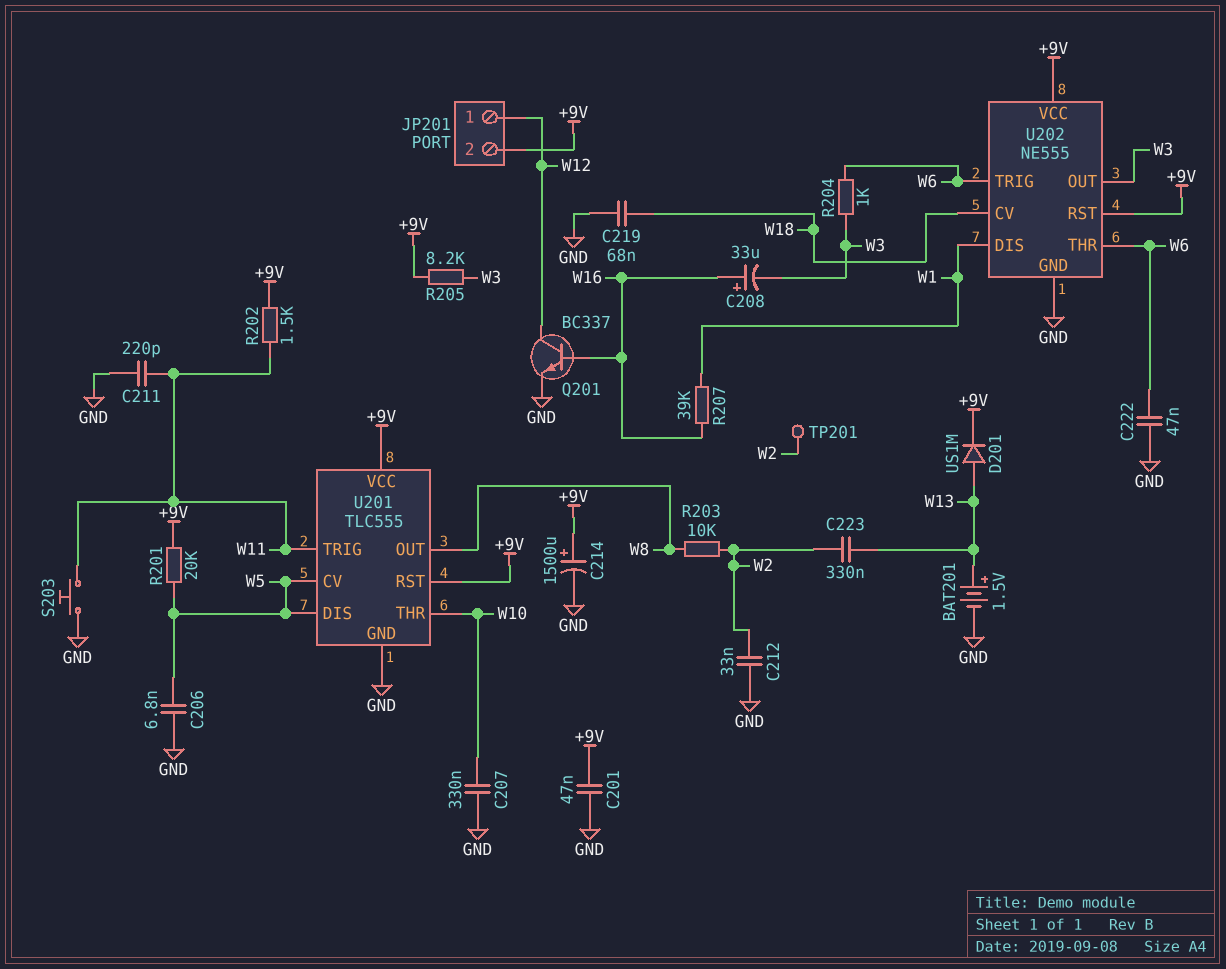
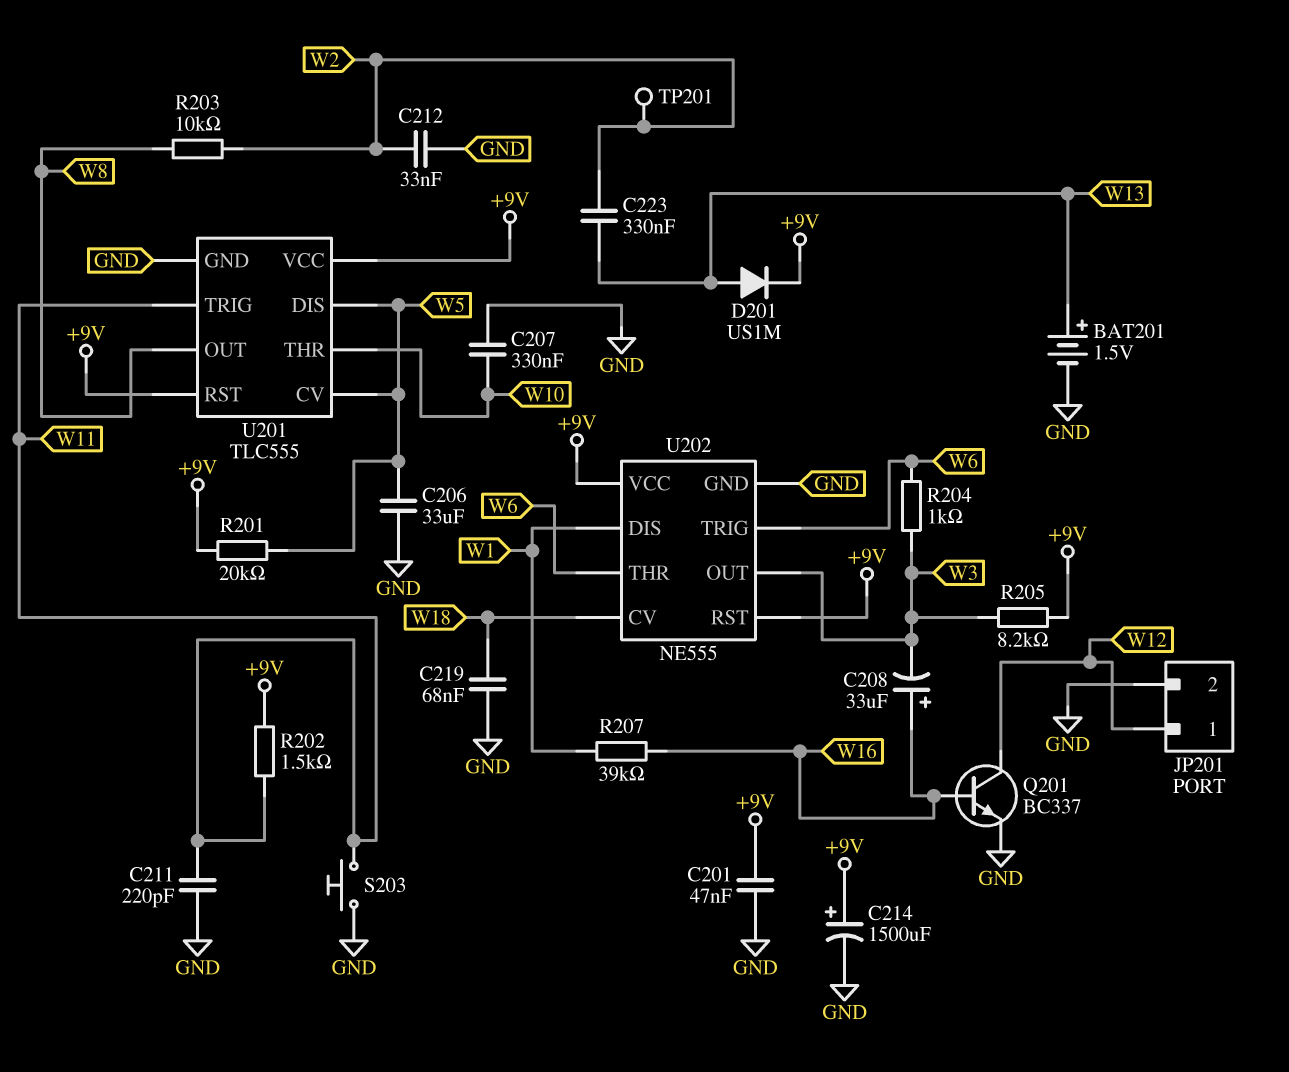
C206: 6.8nF (GND, W5) -> 33uF (GND, W5)
C222: 47nF (GND, W6) -> none
JP201 pin 2: +9V -> GND

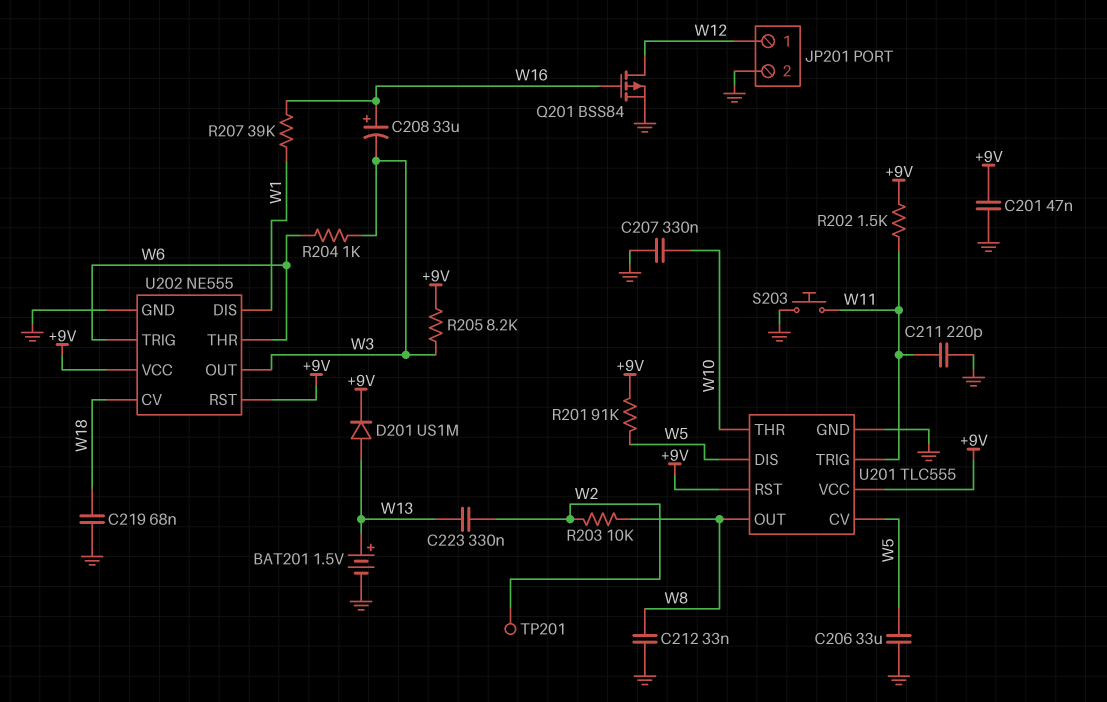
C212: 33nF (GND, W2) -> 33nF (GND, W8)
C214: 1500uF (plus +9V, minus GND) -> none
Q201: NPN BC337 (B W16, C W12, E GND) -> PMOS BSS84 (G W16, D W12, S GND)
R201: 20k (+9V, W5) -> 91k (+9V, W5)

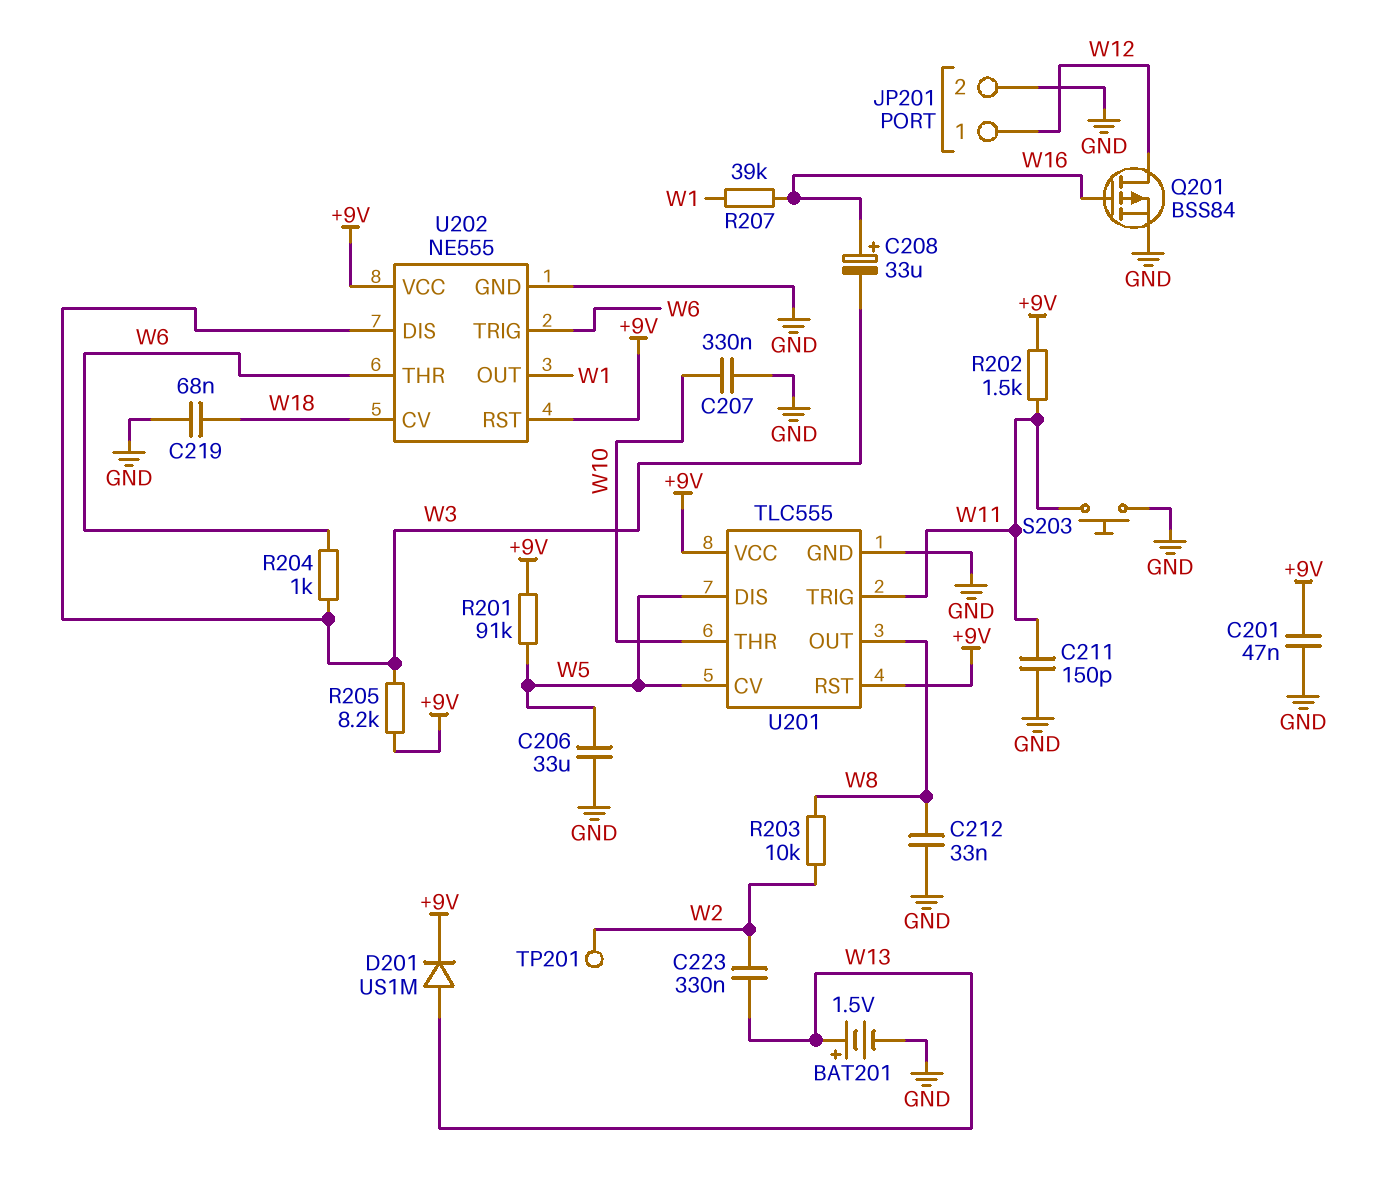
C211: 220pF (GND, W11) -> 150pF (GND, W11)
U202 pin DIS: W1 -> W3
U202 pin OUT: W3 -> W1

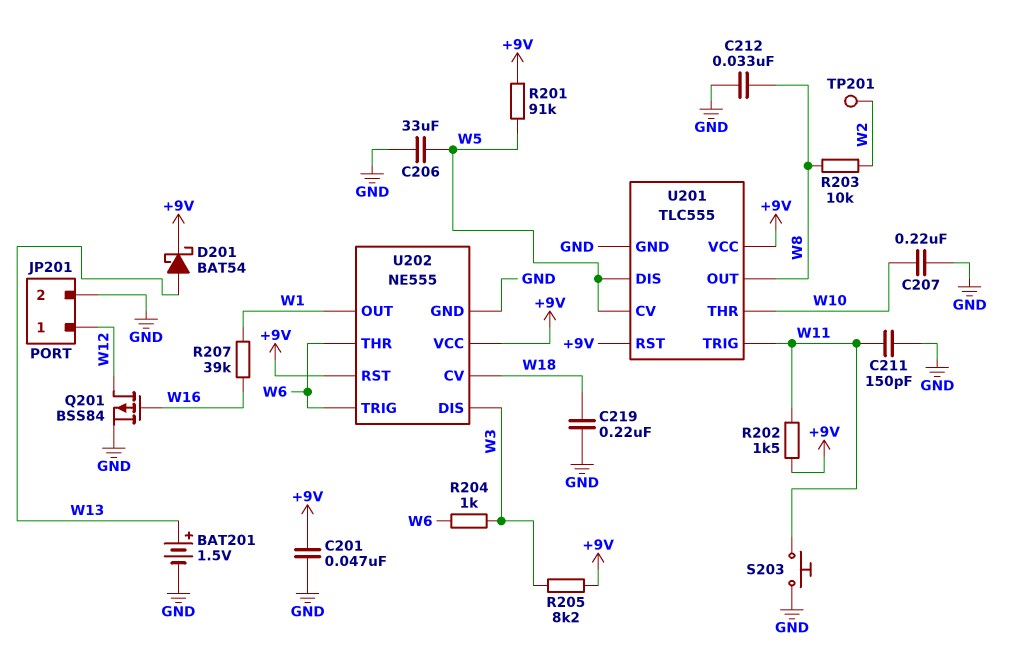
C207: 330nF (GND, W10) -> 220nF (GND, W10)
C208: 33uF (plus W16, minus W3) -> none
C219: 68nF (GND, W18) -> 220nF (GND, W18)
C223: 330nF (W2, W13) -> none
D201: diode US1M (A W13, K +9V) -> schottky BAT54 (A W13, K +9V)

